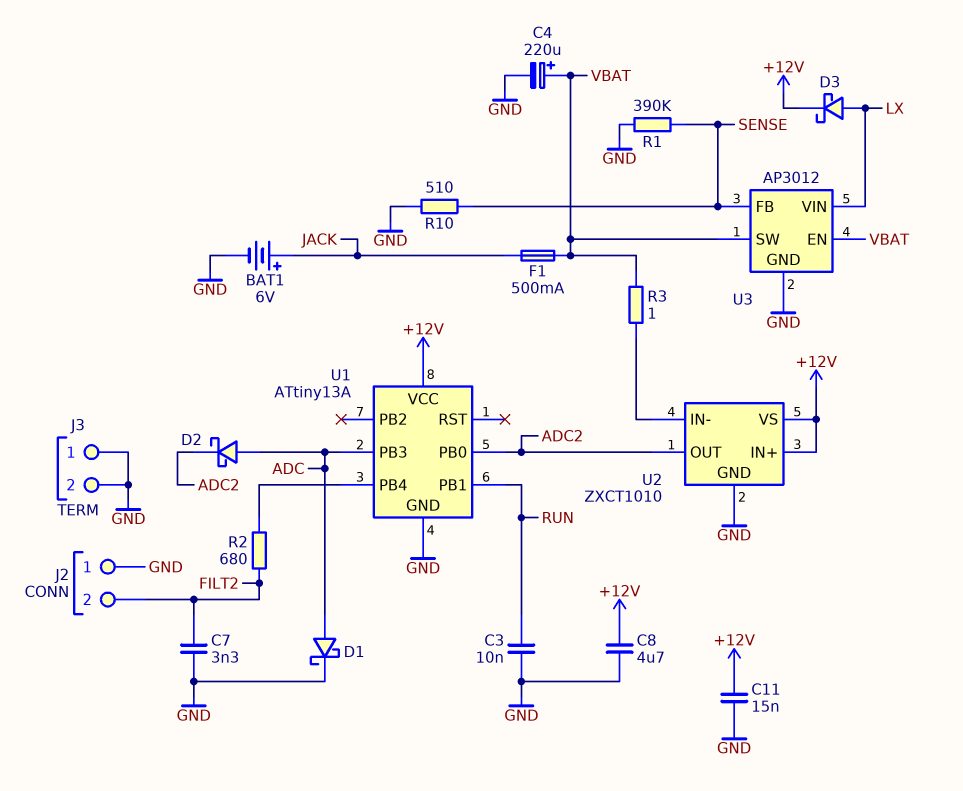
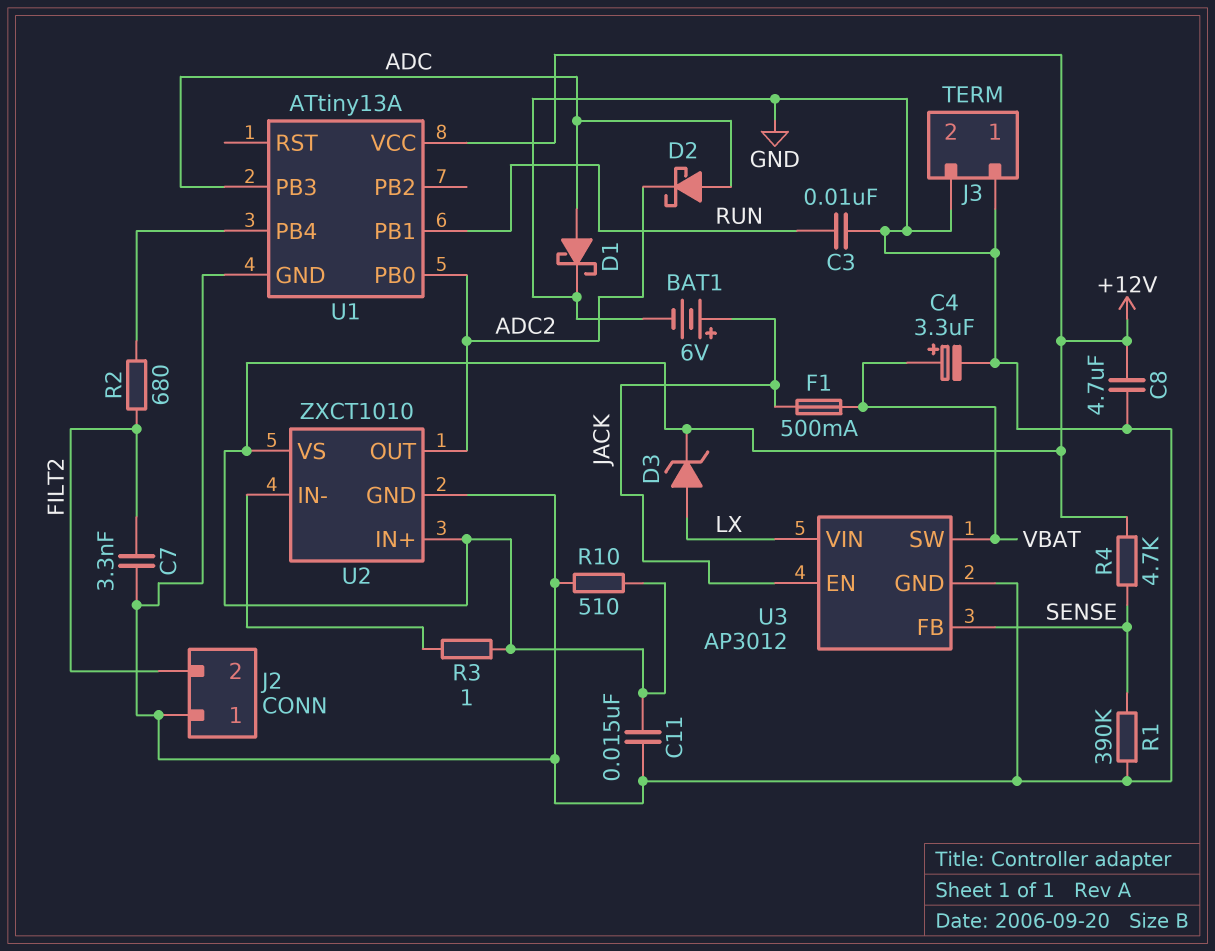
C4: 220uF (plus VBAT, minus GND) -> 3.3uF (plus VBAT, minus GND)
D3: schottky (A LX, K +12V) -> zener (A LX, K +12V)
R3: 1 (U2/IN-, VBAT) -> 1 (+12V, U2/IN-)
R4: none -> 4.7k (+12V, SENSE)
R10: 510 (GND, SENSE) -> 510 (+12V, GND)
U3 pin EN: VBAT -> JACK

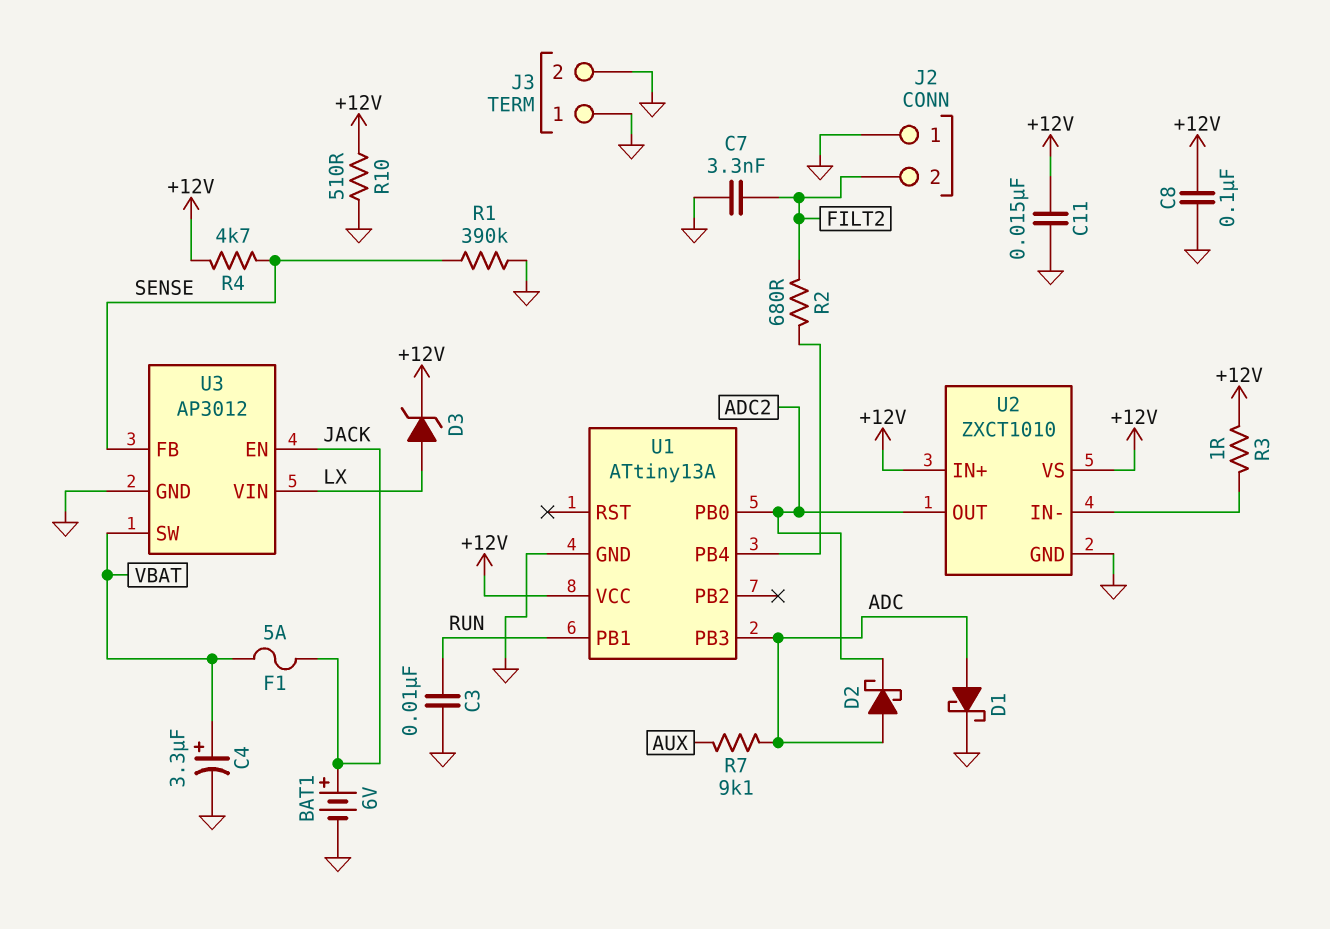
C8: 4.7uF (+12V, GND) -> 100nF (+12V, GND)
F1: 500mA (JACK, VBAT) -> 5A (JACK, VBAT)
R7: none -> 9.1k (ADC, AUX)

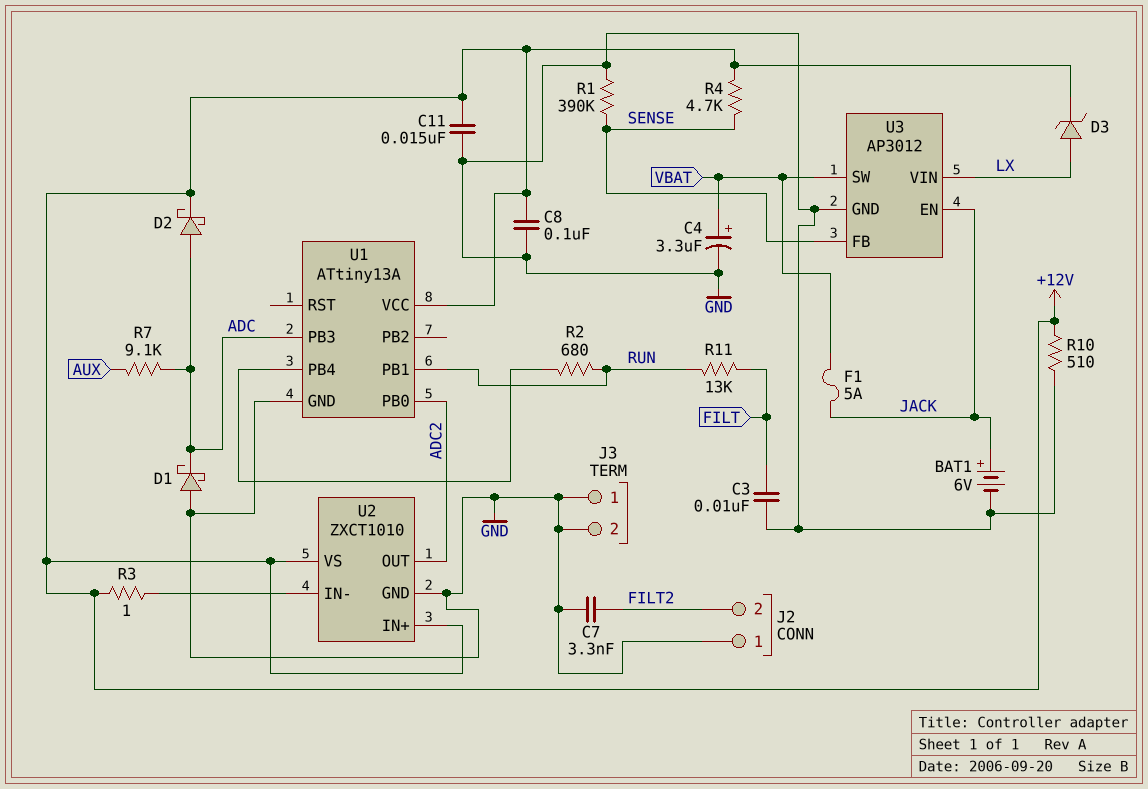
C3: 10nF (GND, RUN) -> 10nF (FILT, GND)
D1: schottky (A ADC, K GND) -> schottky (A GND, K ADC)
D2: schottky (A ADC, K ADC2) -> schottky (A ADC, K +12V)
R2: 680 (FILT2, U1/PB4) -> 680 (RUN, U1/PB4)
R11: none -> 13k (FILT, RUN)

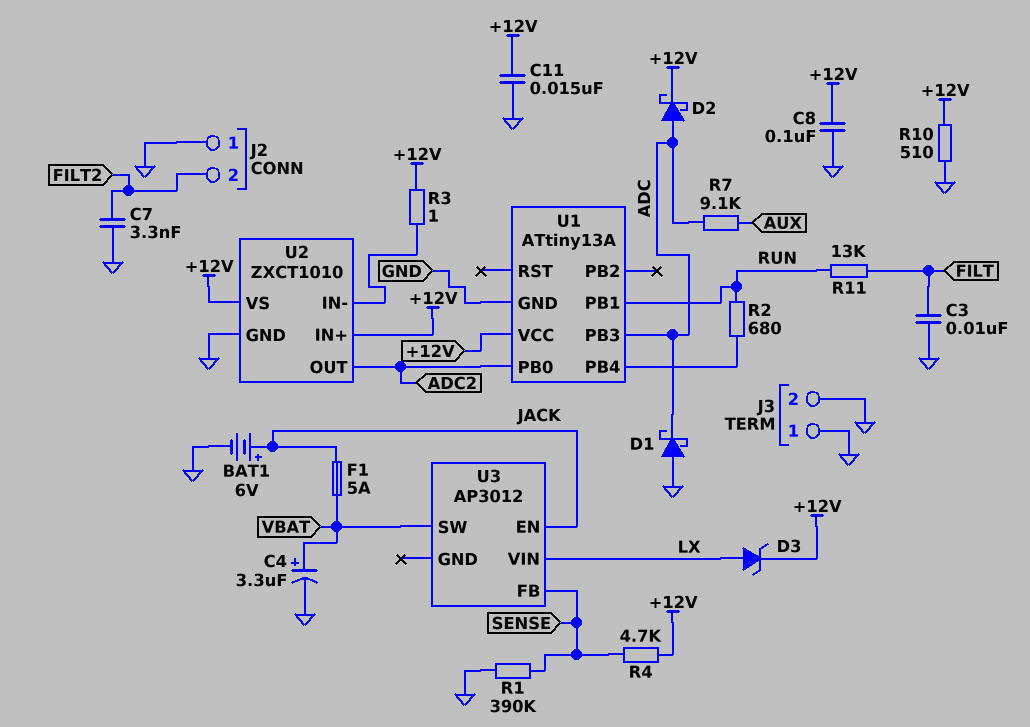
U3 pin GND: GND -> none

